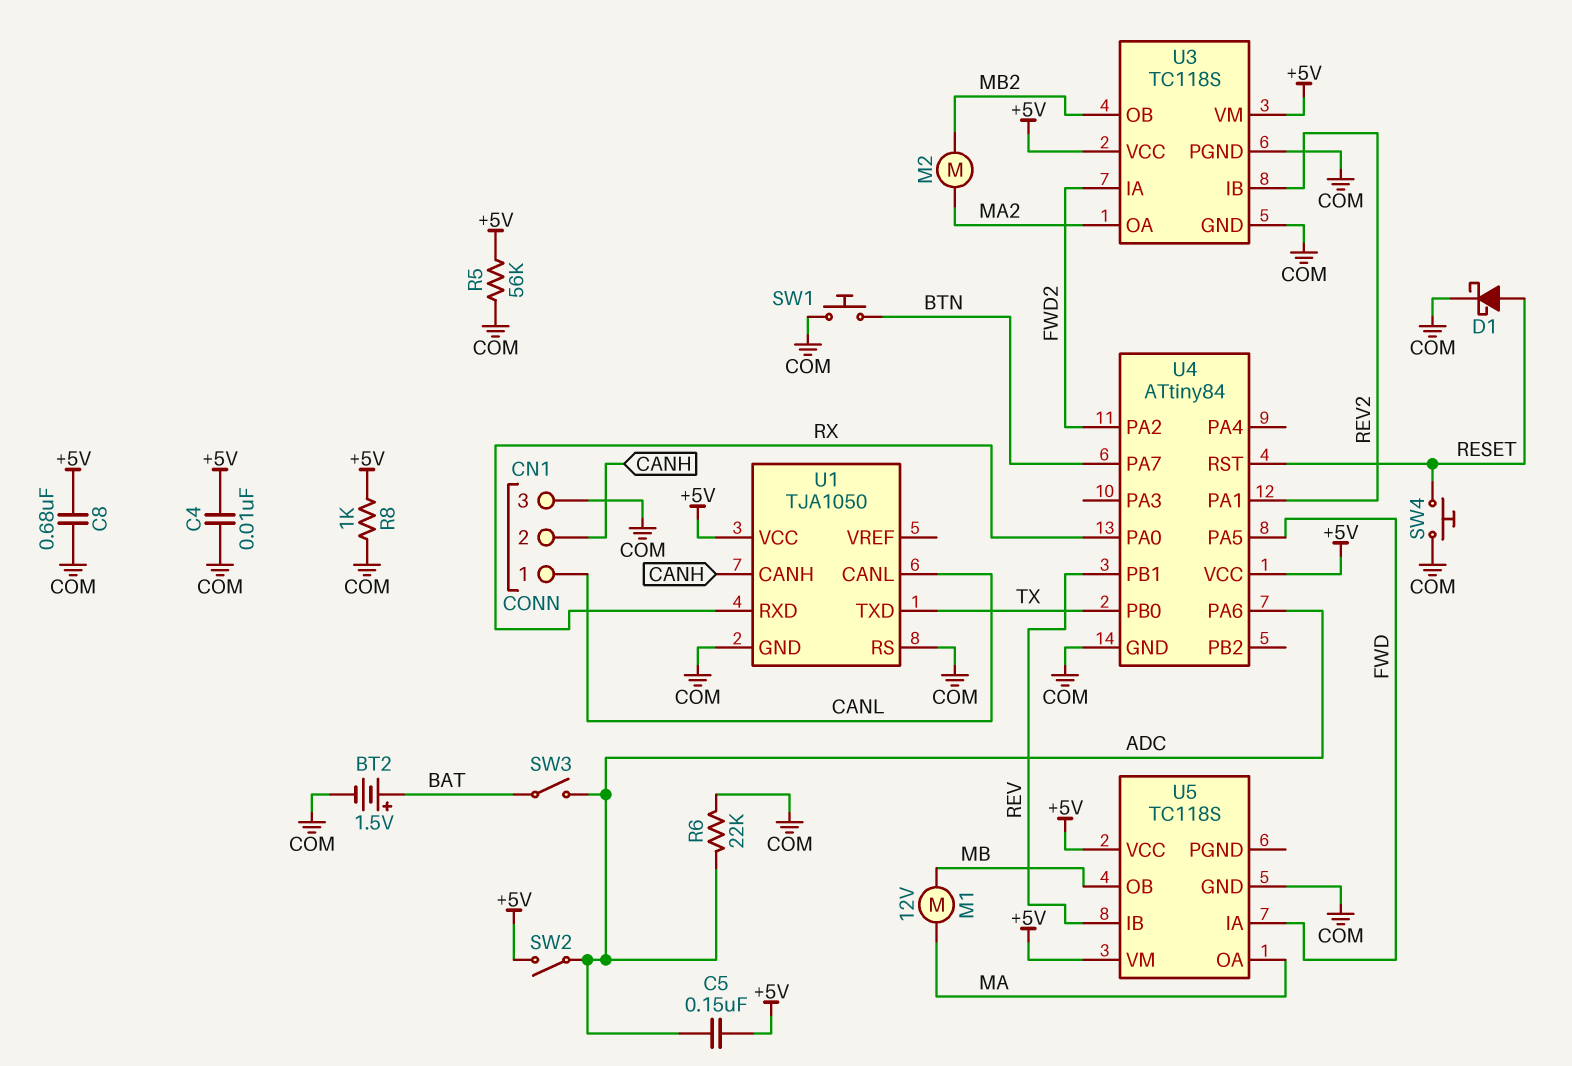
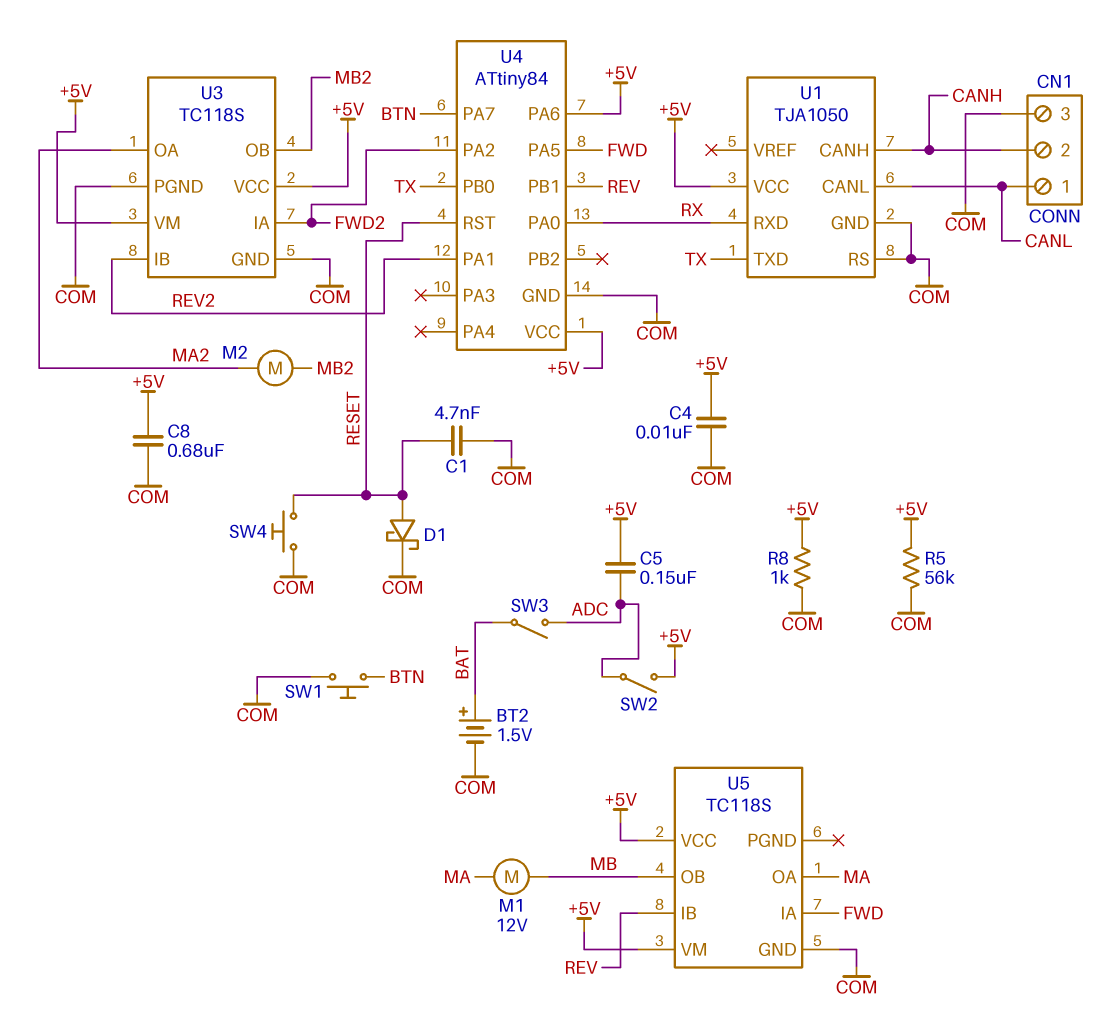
C1: none -> 4.7nF (COM, RESET)
R6: 22k (ADC, COM) -> none
U4 pin PA6: ADC -> +5V

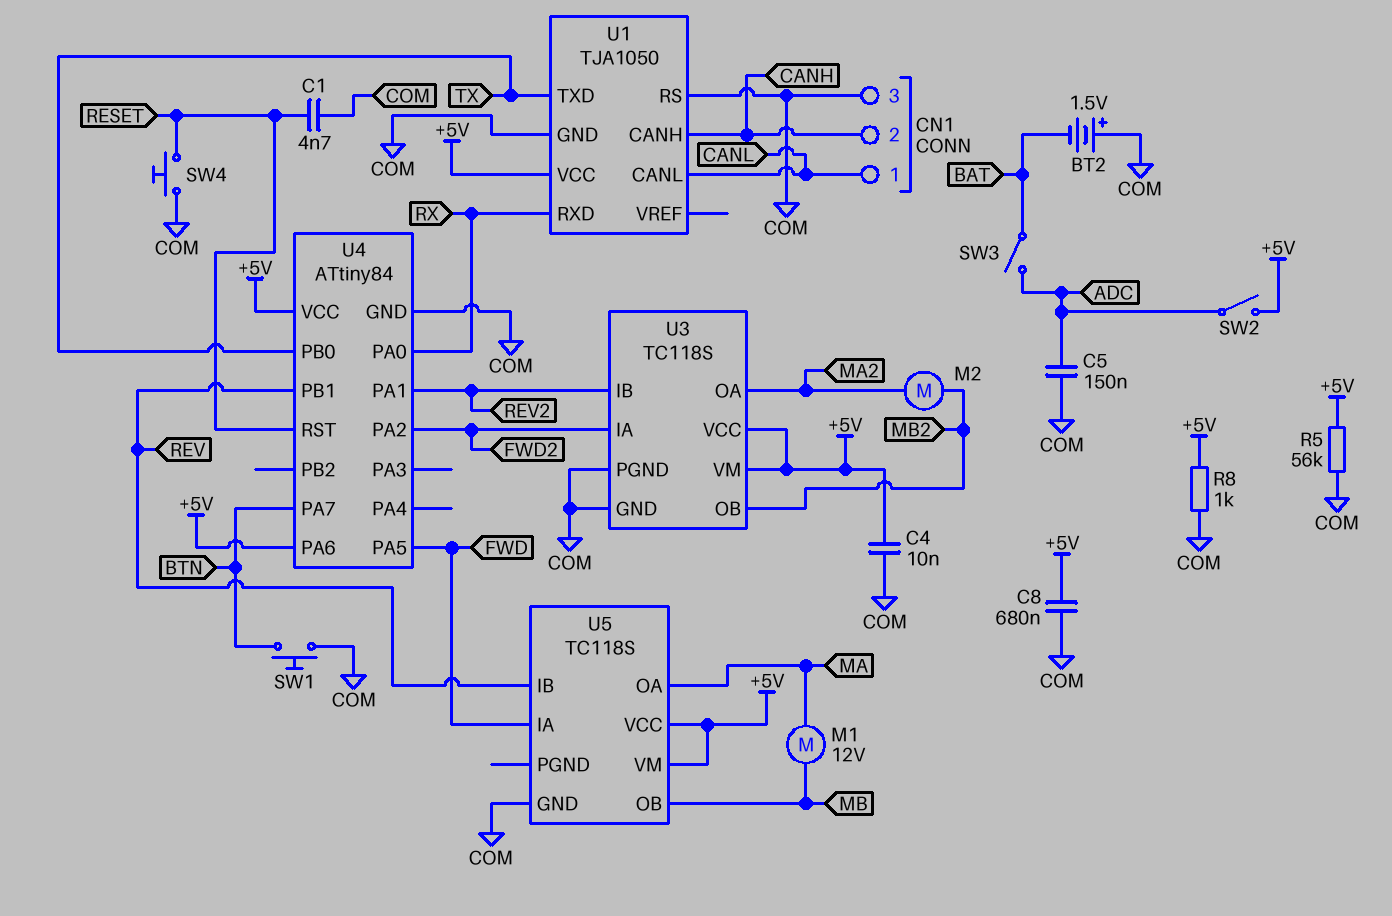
BT2: 1.5V (plus BAT, minus COM) -> 1.5V (plus COM, minus BAT)
C5: 150nF (+5V, ADC) -> 150nF (ADC, COM)
D1: schottky (A RESET, K COM) -> none

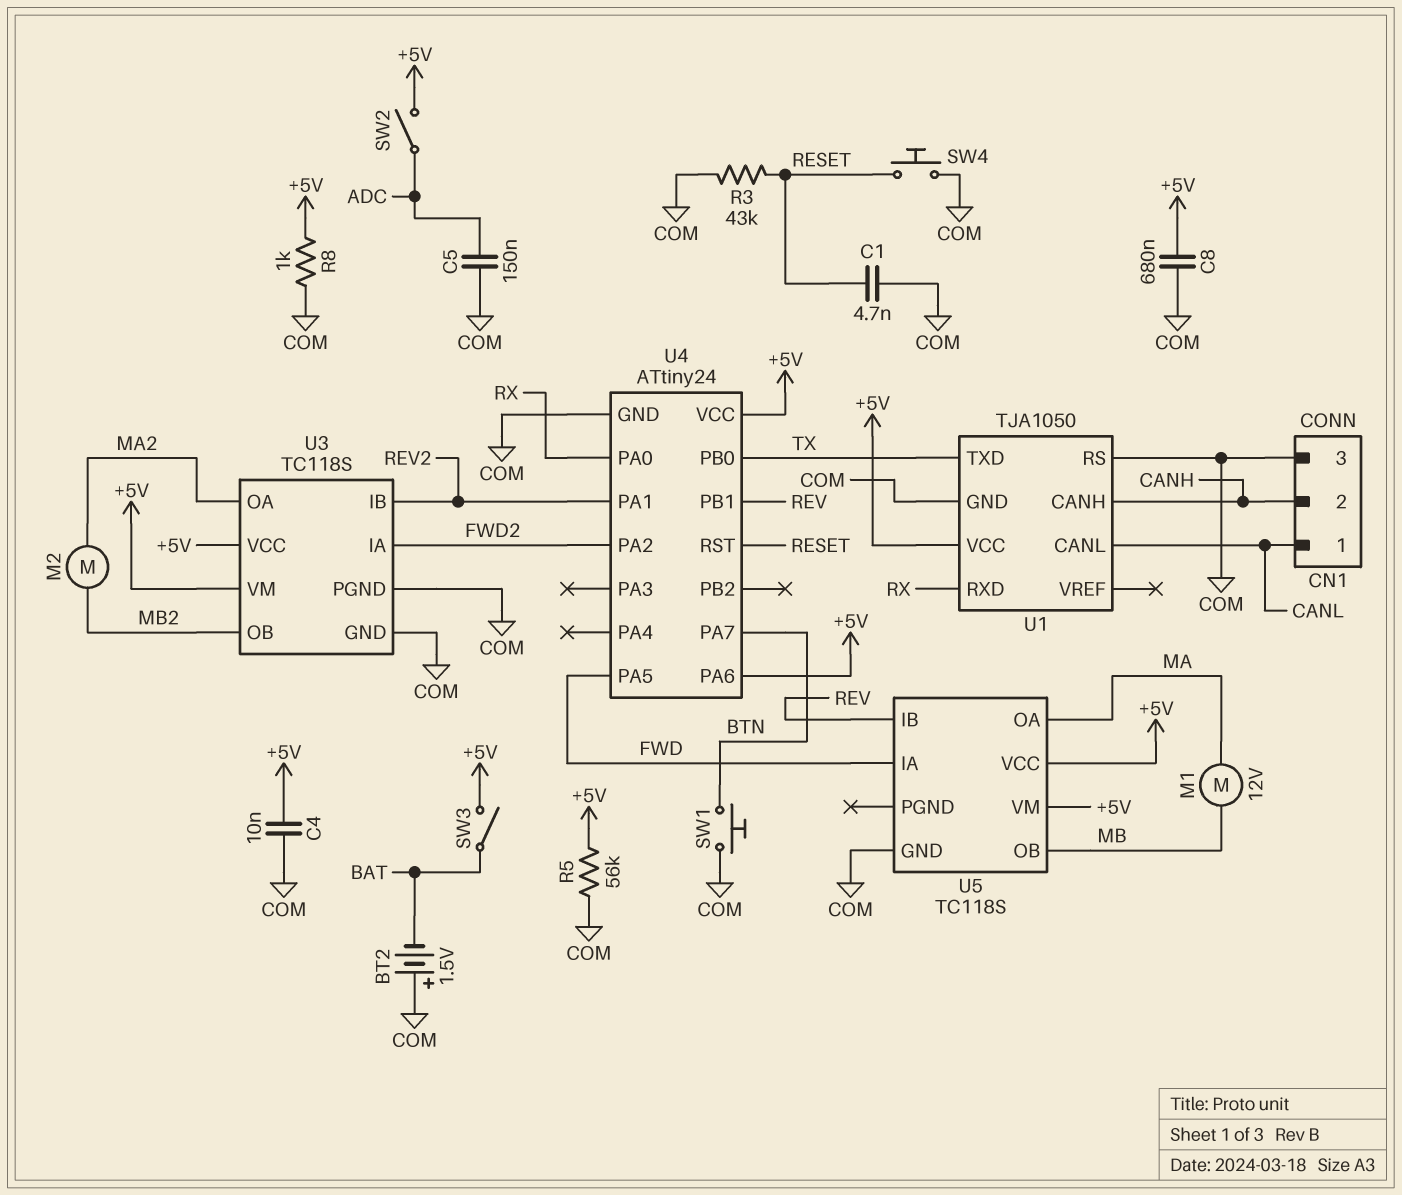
R3: none -> 43k (COM, RESET)
SW3: switch (ADC, BAT) -> switch (+5V, BAT)
U4: ATtiny84 -> ATtiny24

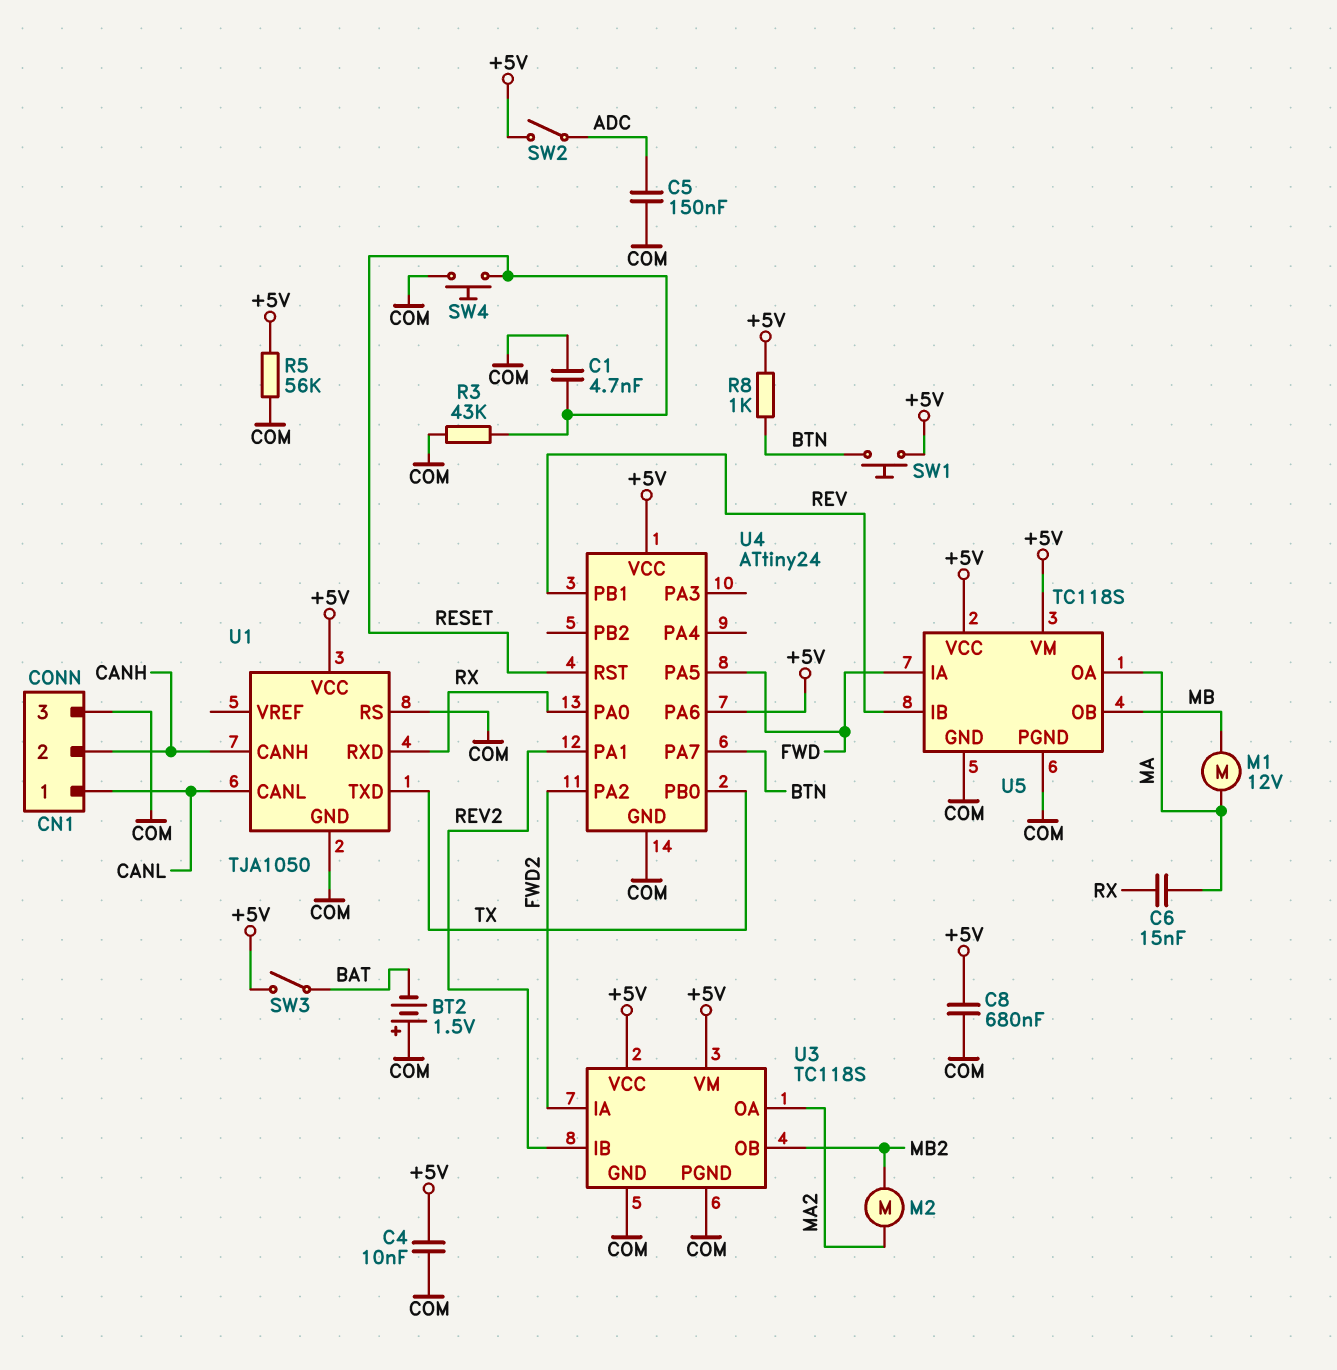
C6: none -> 15nF (MA, RX)
R8: 1k (+5V, COM) -> 1k (+5V, BTN)
SW1: button (BTN, COM) -> button (+5V, BTN)
U5 pin PGND: none -> COM

